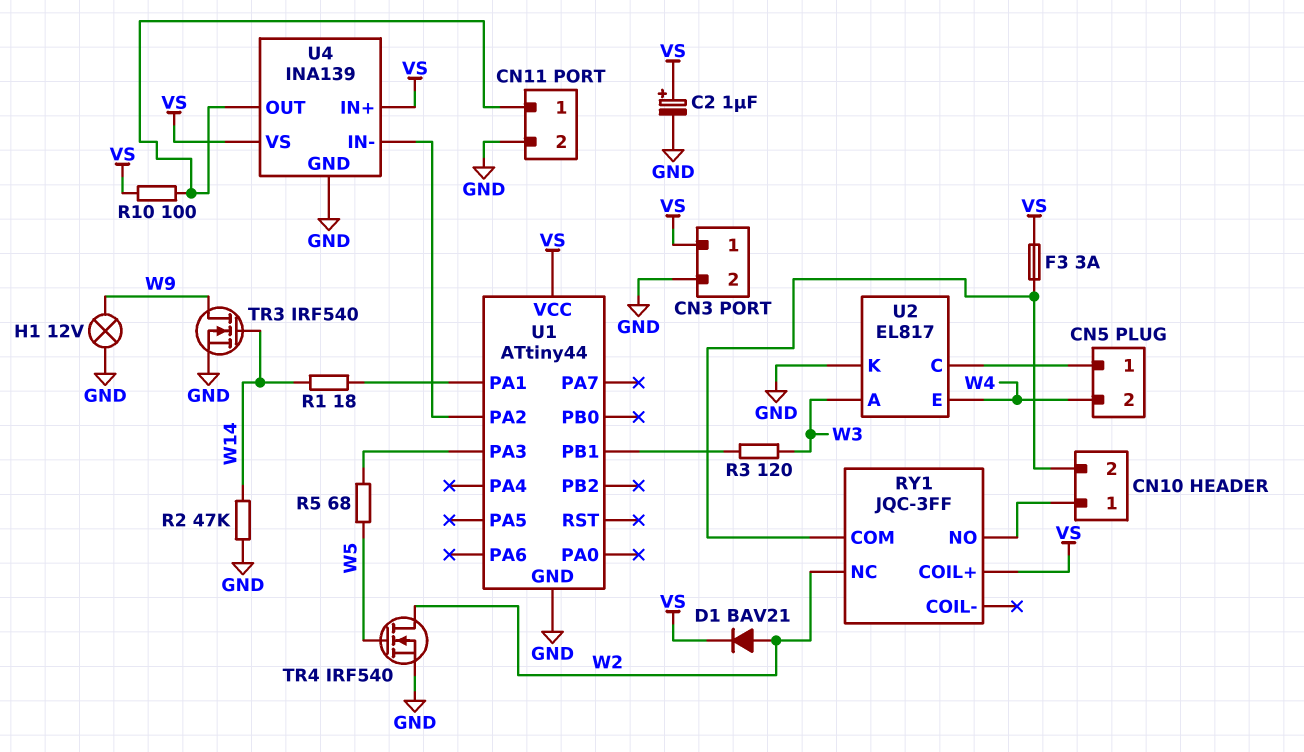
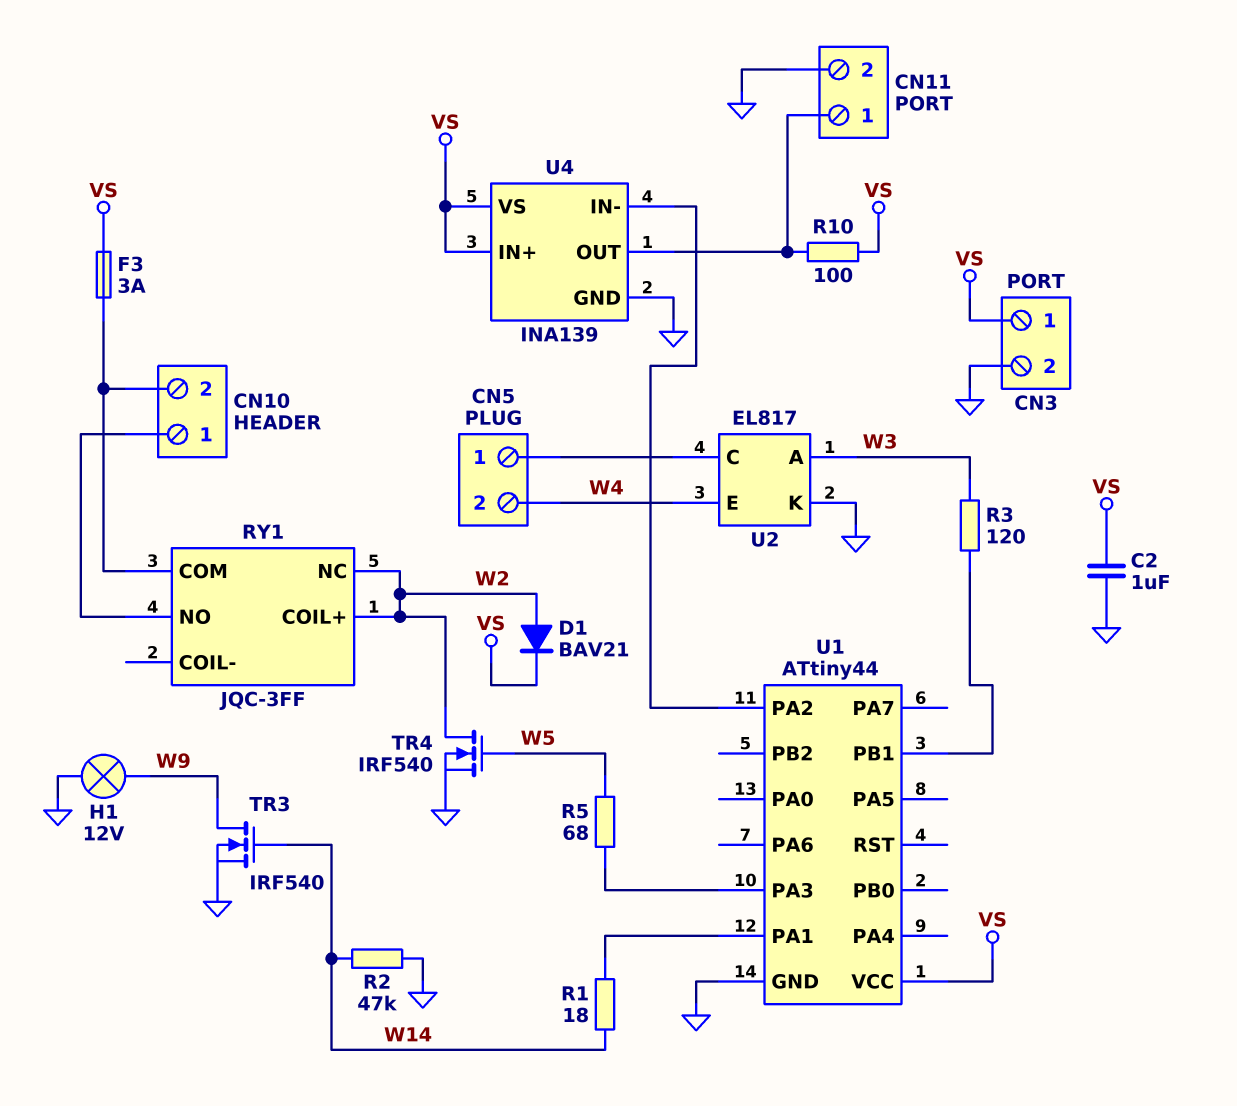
C2: 1uF (plus VS, minus GND) -> 1uF (GND, VS)
RY1 pin COIL+: VS -> W2

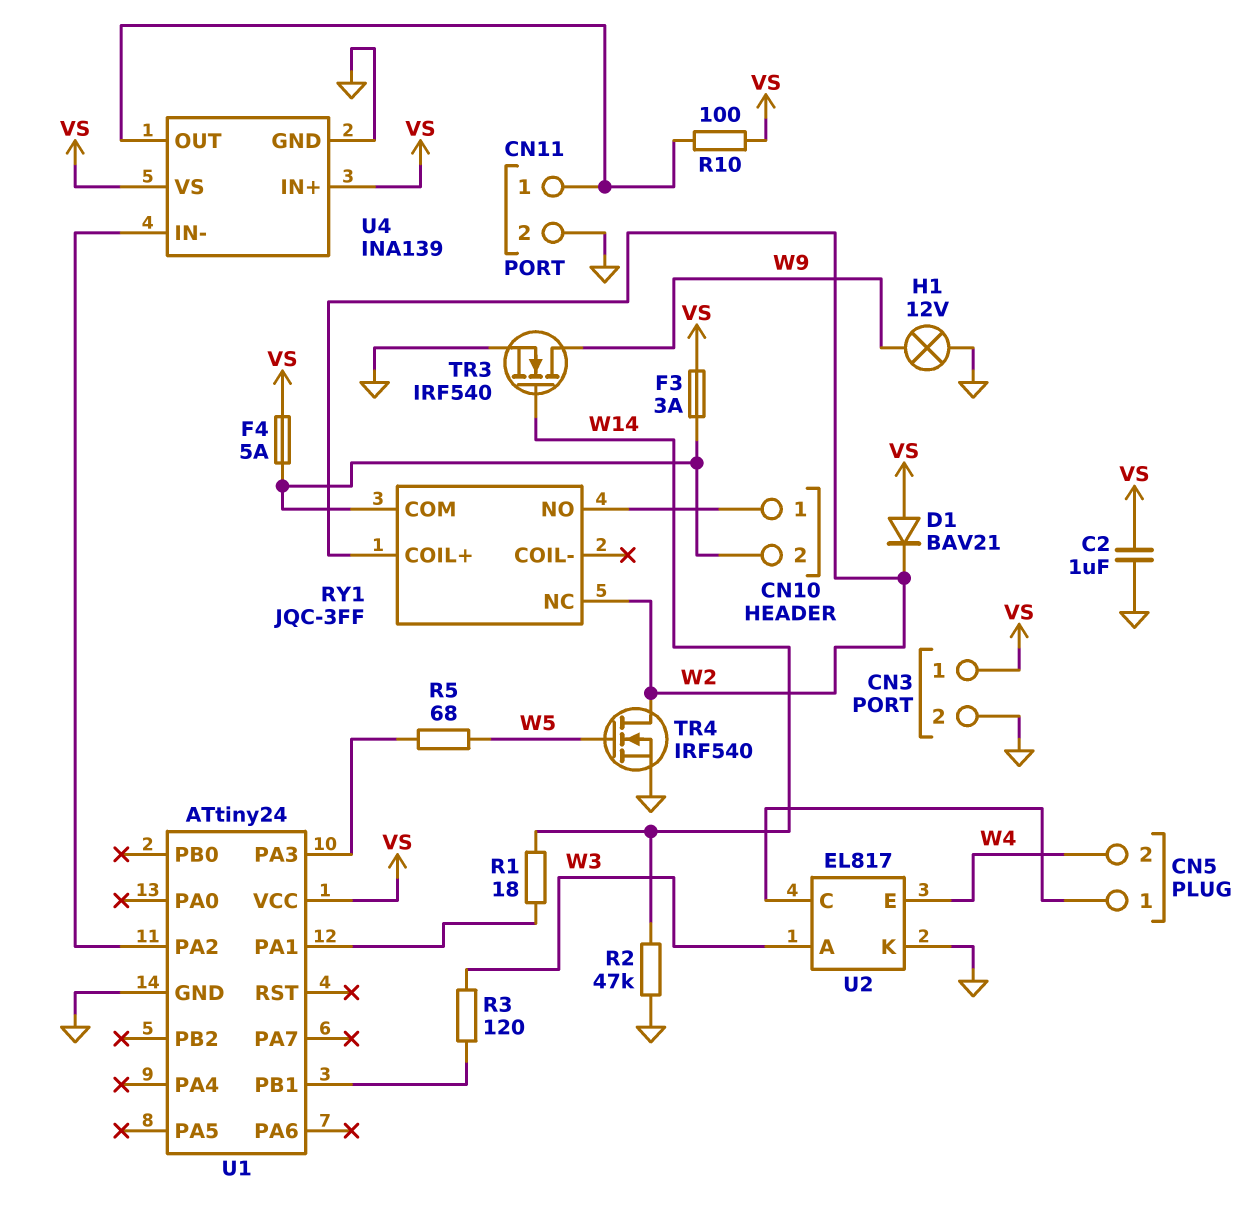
D1: diode BAV21 (A W2, K VS) -> diode BAV21 (A VS, K W2)
F4: none -> 5A (CN10/2, VS)
U1: ATtiny44 -> ATtiny24

